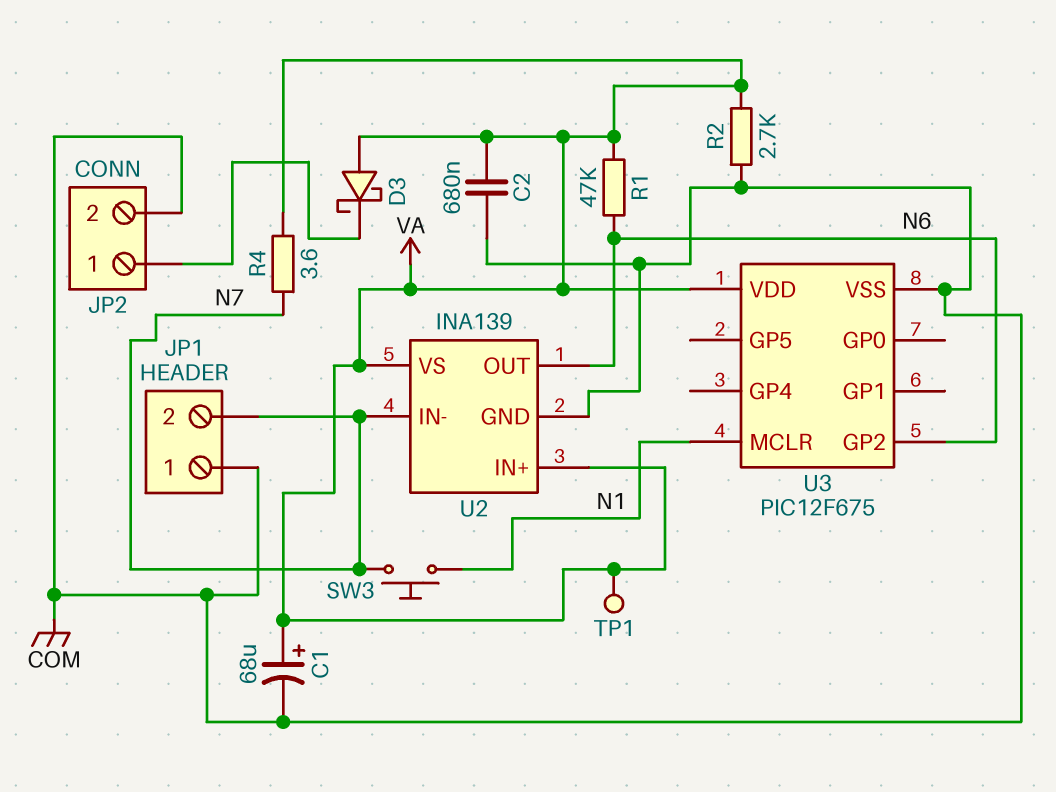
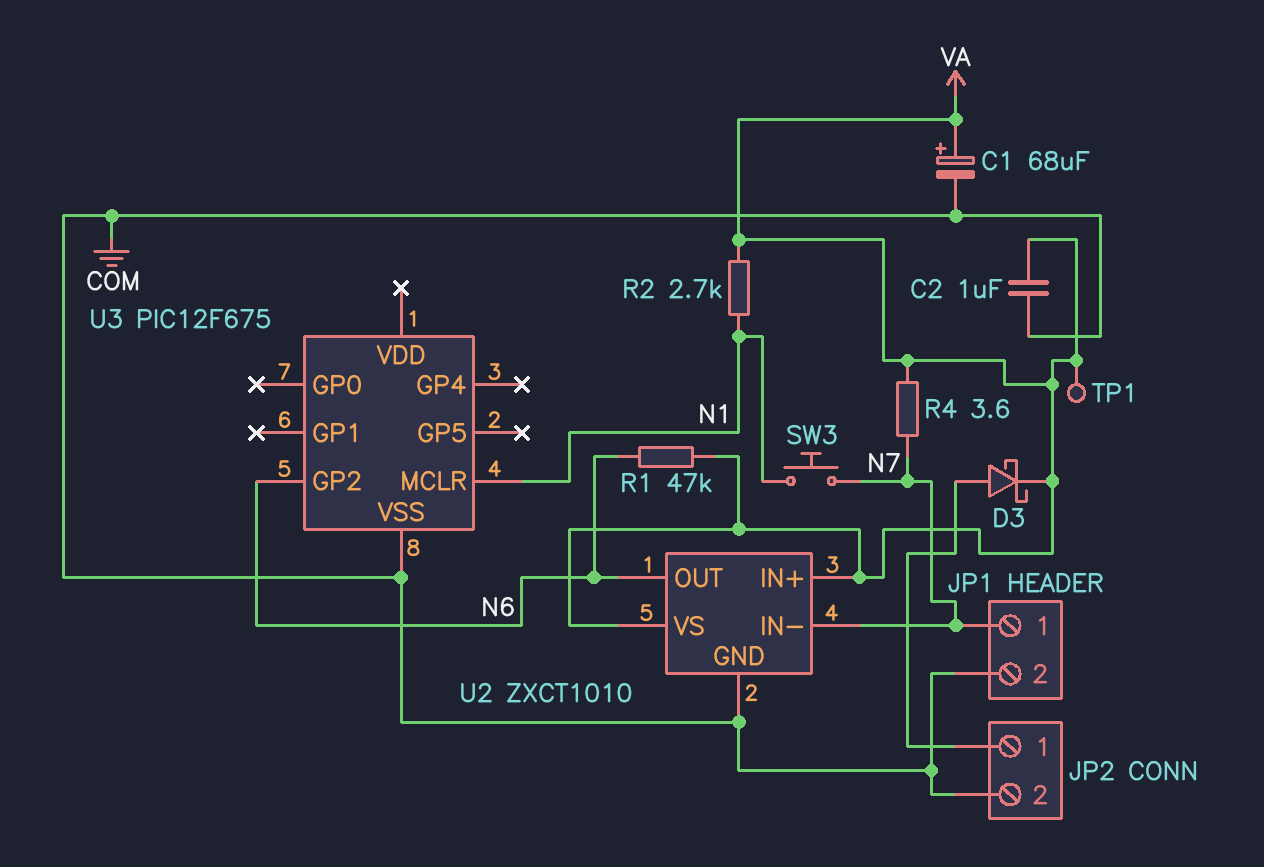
C2: 680nF (COM, VA) -> 1uF (COM, VA)
D3: schottky (A VA, K JP2/1) -> schottky (A JP2/1, K VA)
JP1 pin 1: COM -> N7
JP1 pin 2: N7 -> COM
R2: 2.7k (COM, VA) -> 2.7k (N1, VA)
U2: INA139 -> ZXCT1010
U3 pin VDD: VA -> none

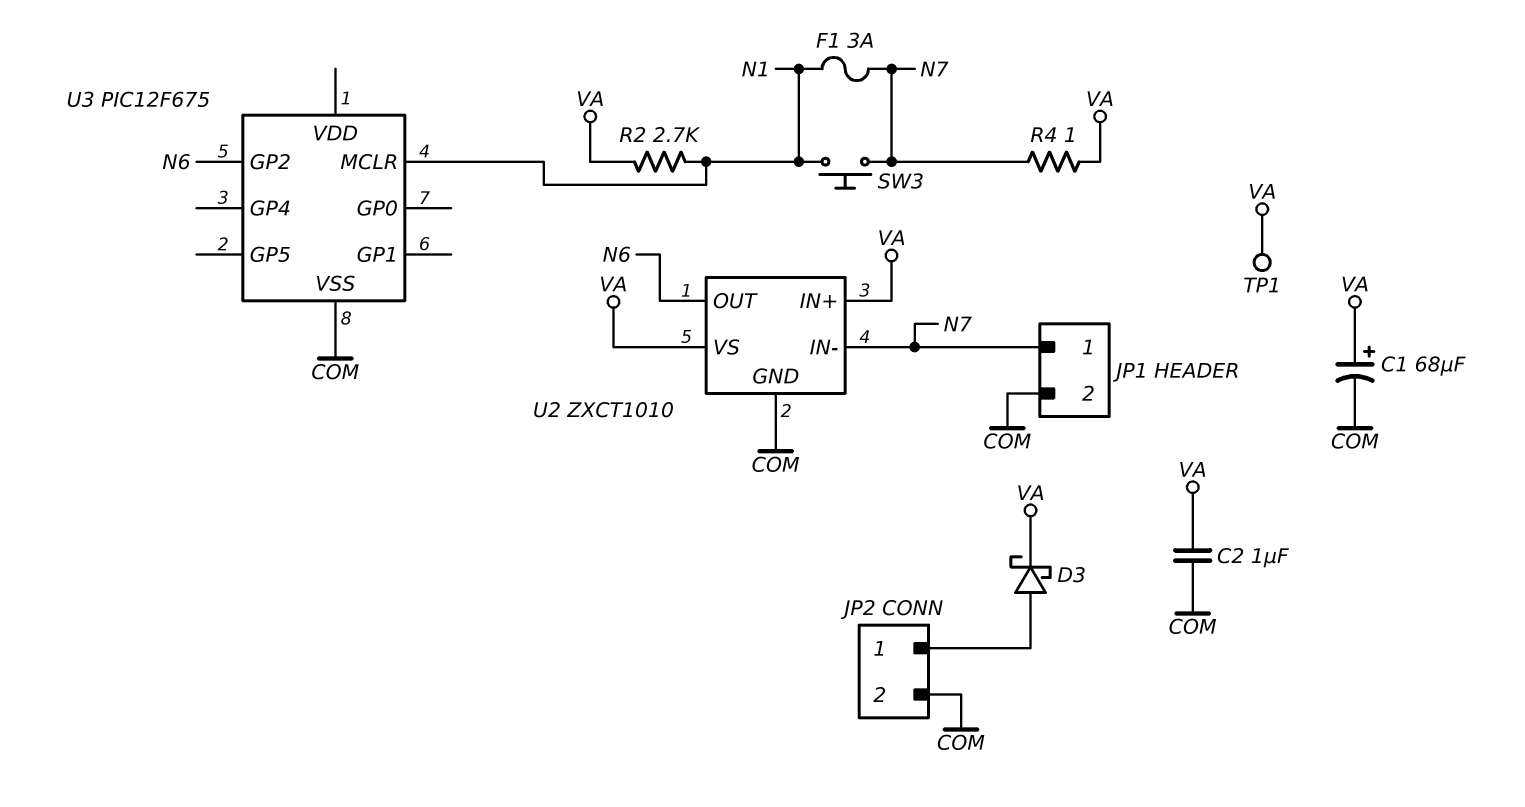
F1: none -> 3A (N1, N7)
R1: 47k (N6, VA) -> none
R4: 3.6 (N7, VA) -> 1 (N7, VA)

